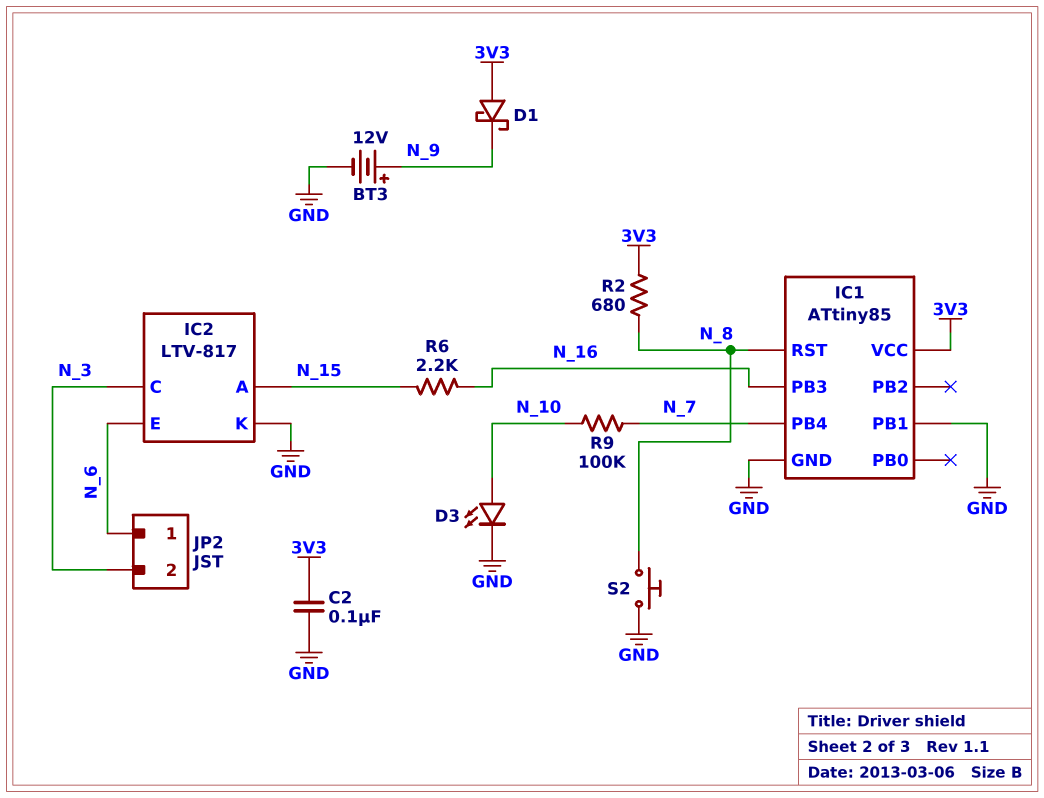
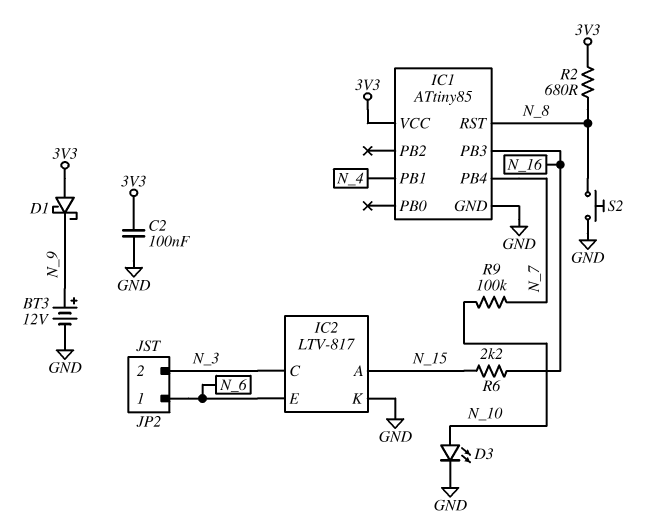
IC1 pin PB1: GND -> N_4

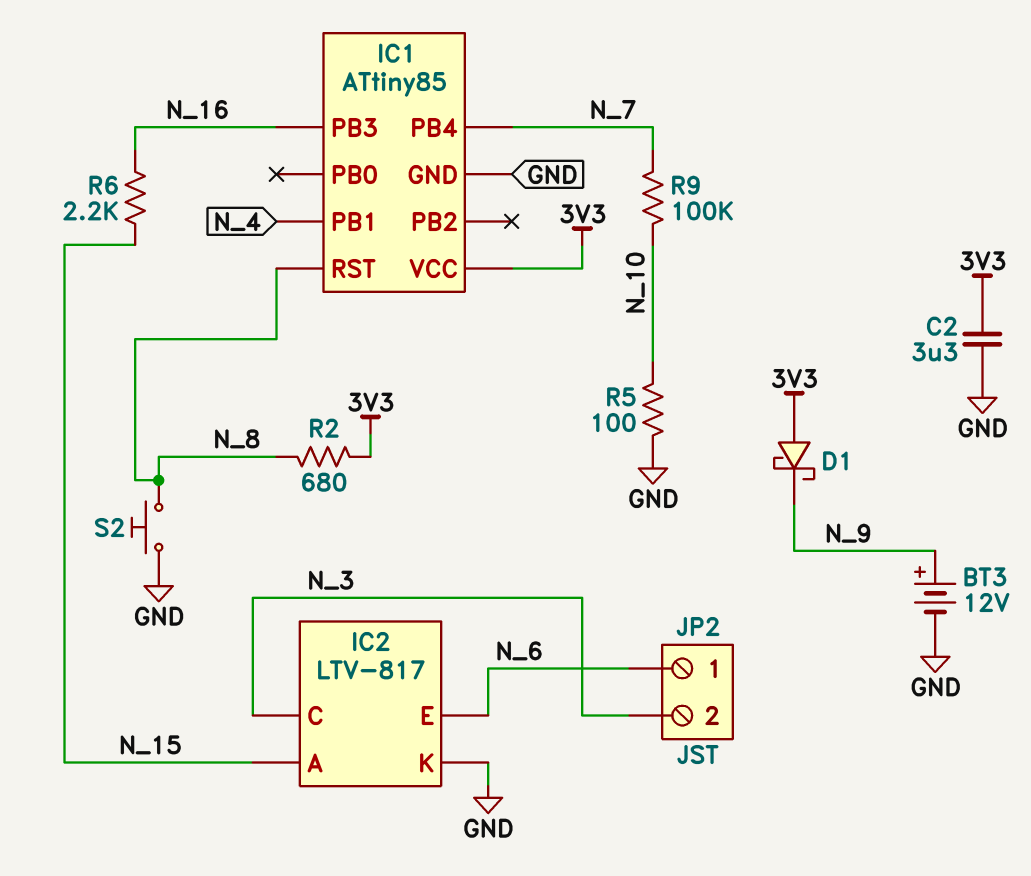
C2: 100nF (3V3, GND) -> 3.3uF (3V3, GND)
D3: LED (A N_10, K GND) -> none
R5: none -> 100 (GND, N_10)

